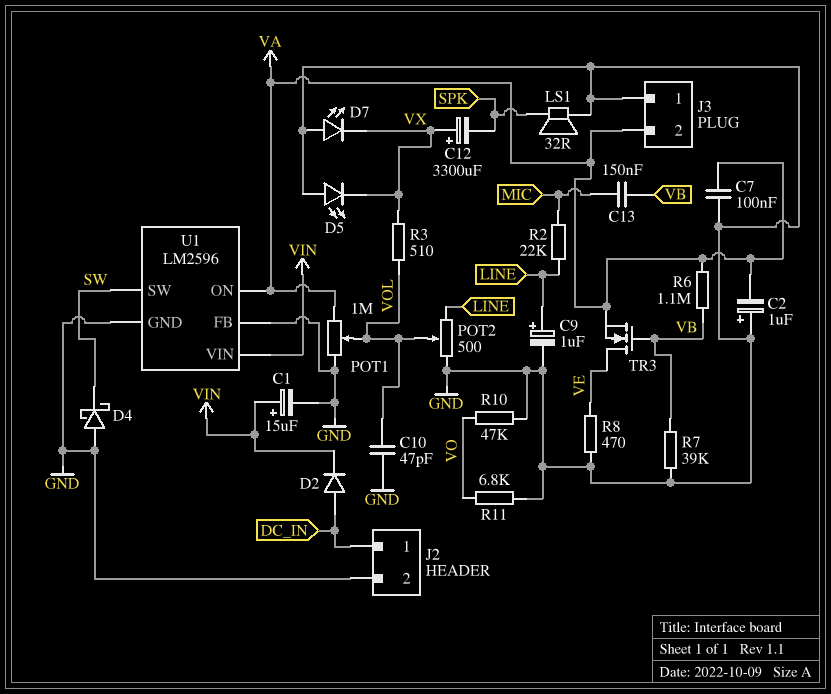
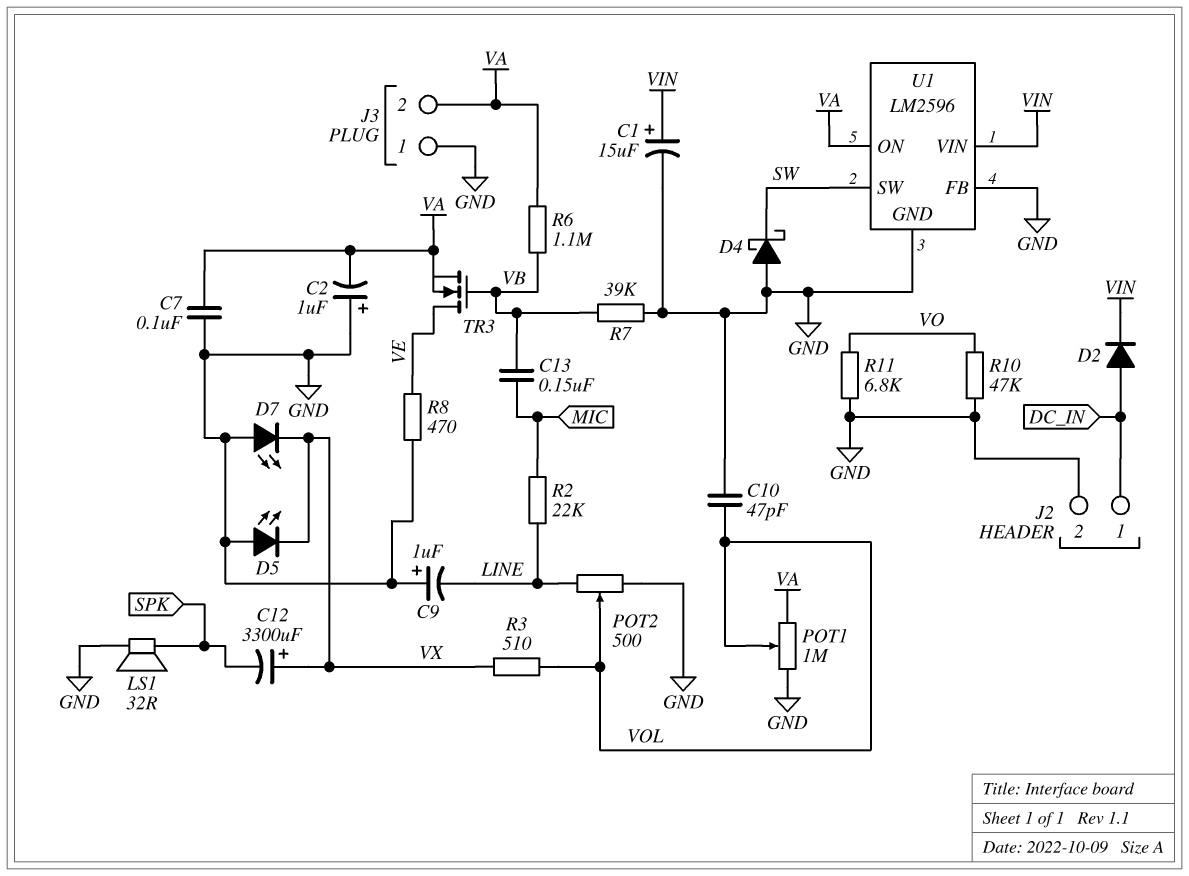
C9: 1uF (plus LINE, minus GND) -> 1uF (plus GND, minus LINE)

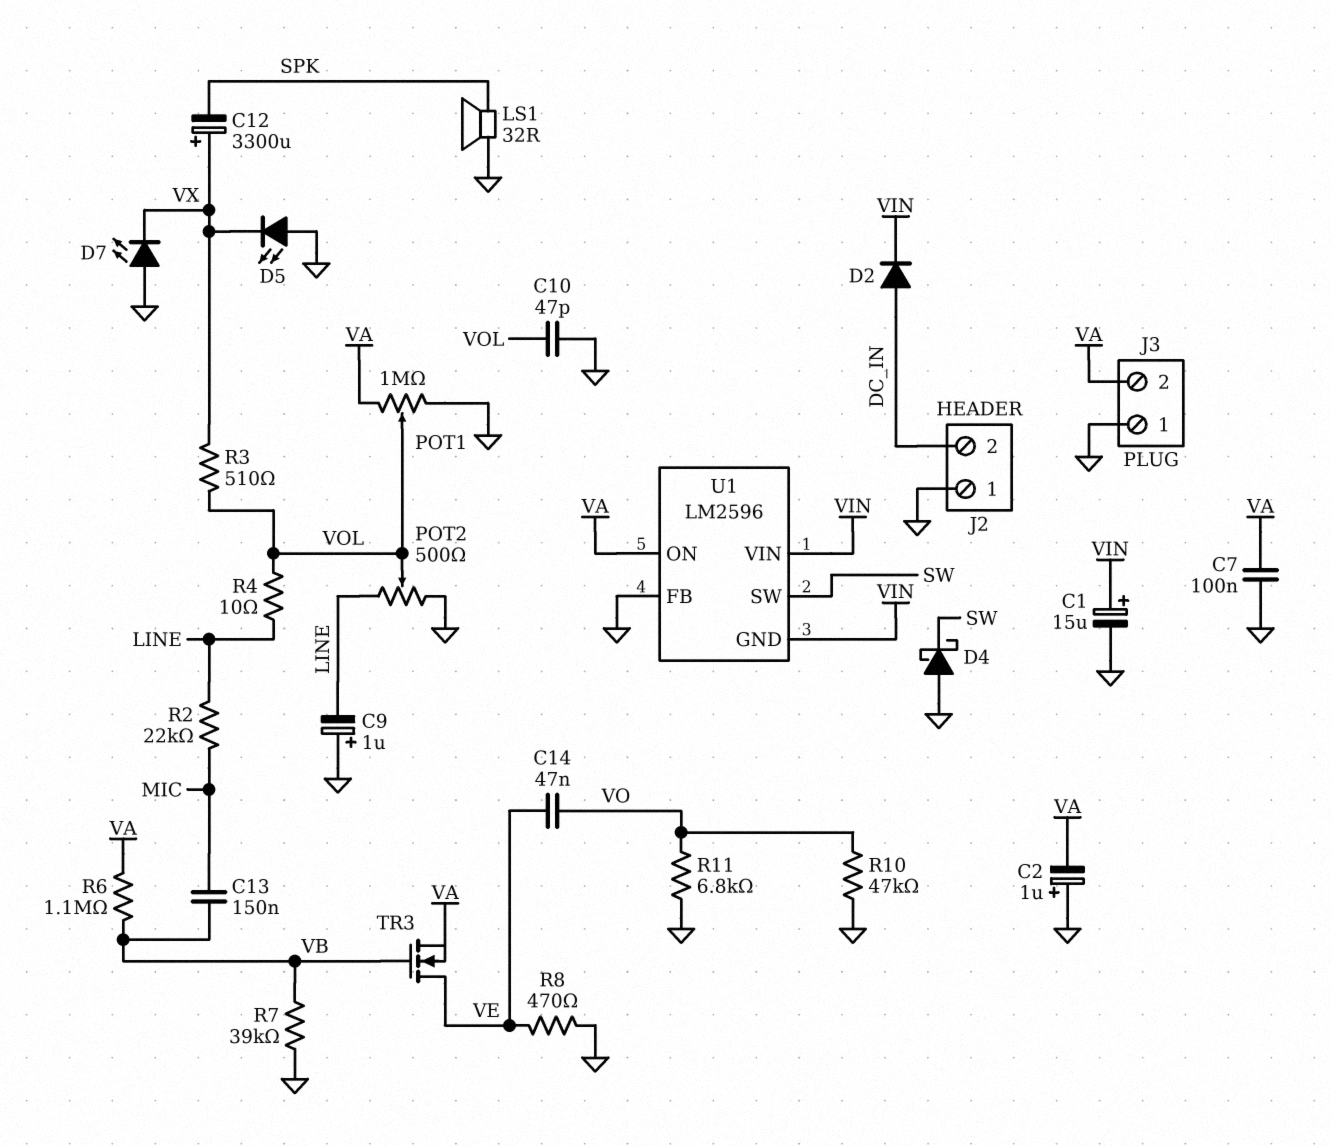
C14: none -> 47nF (VE, VO)
J2 pin 1: DC_IN -> GND
J2 pin 2: GND -> DC_IN
R4: none -> 10 (LINE, VOL)
U1 pin GND: GND -> VIN

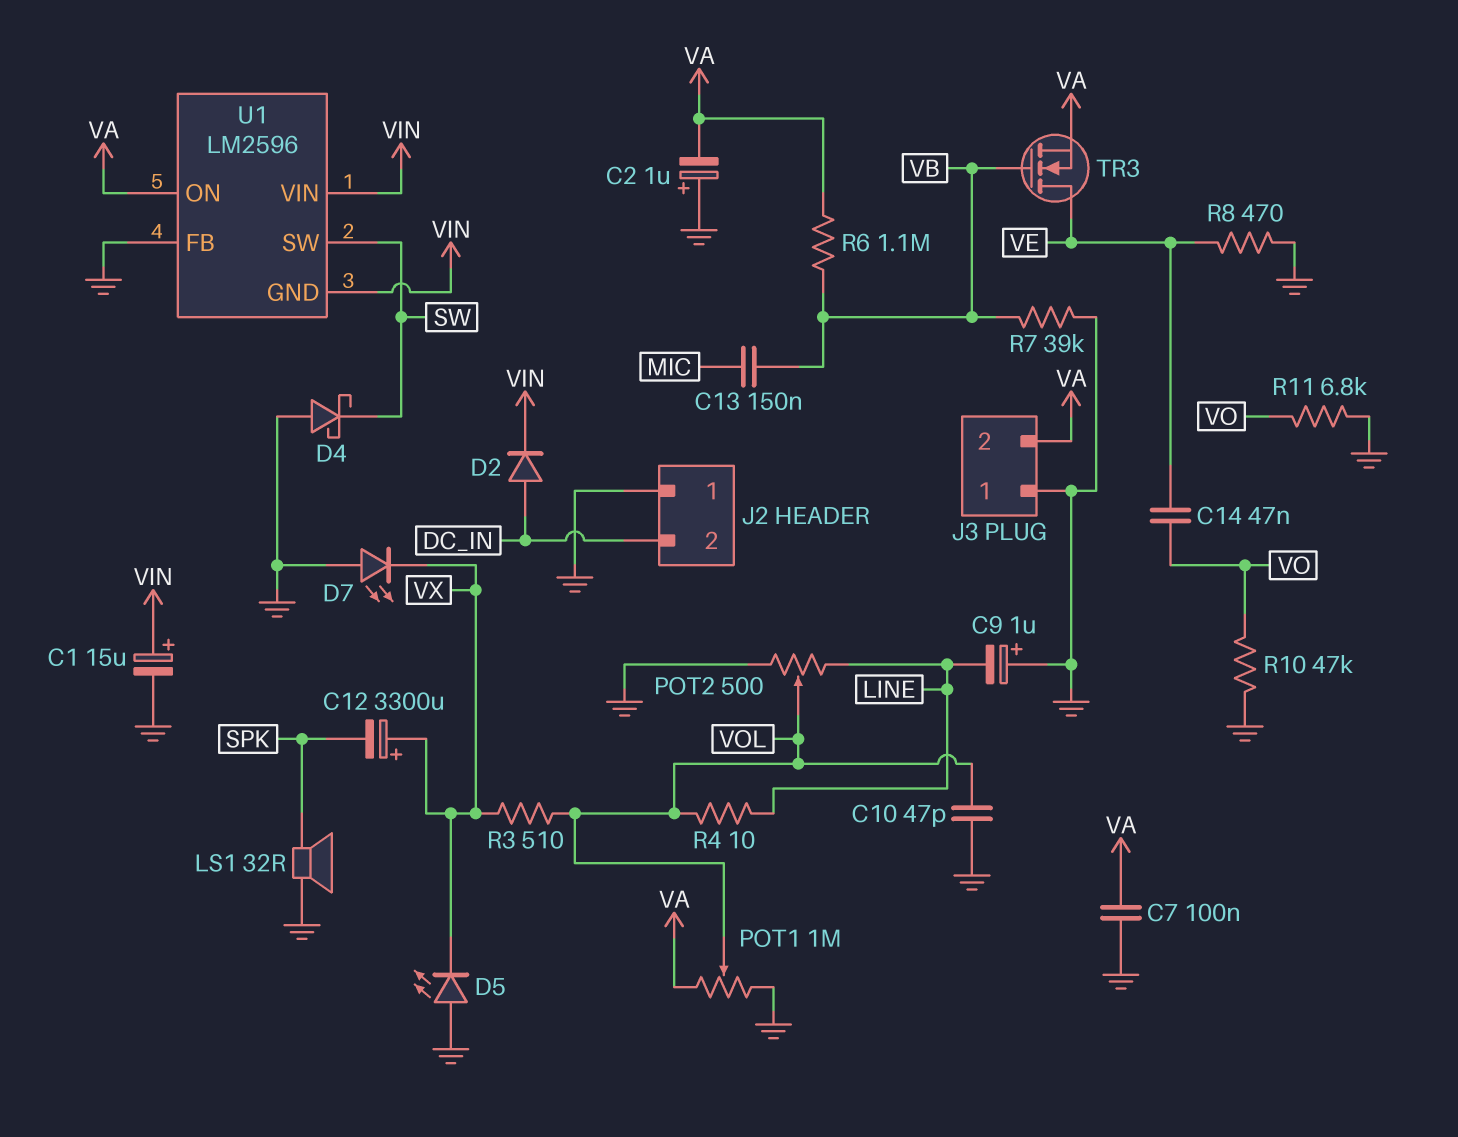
R2: 22k (LINE, MIC) -> none

